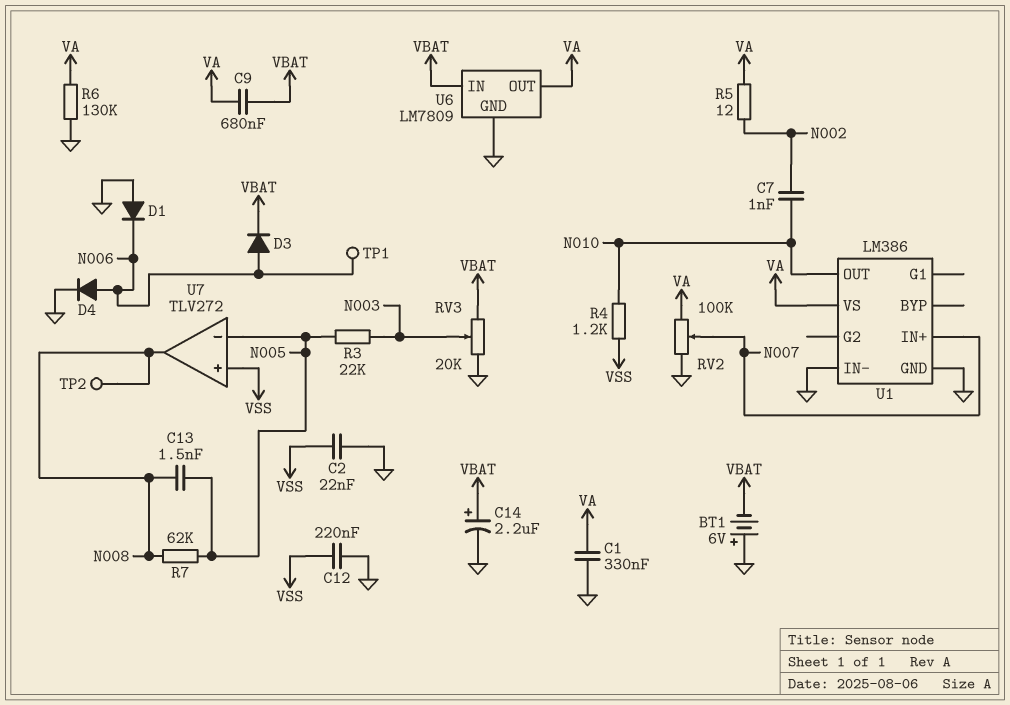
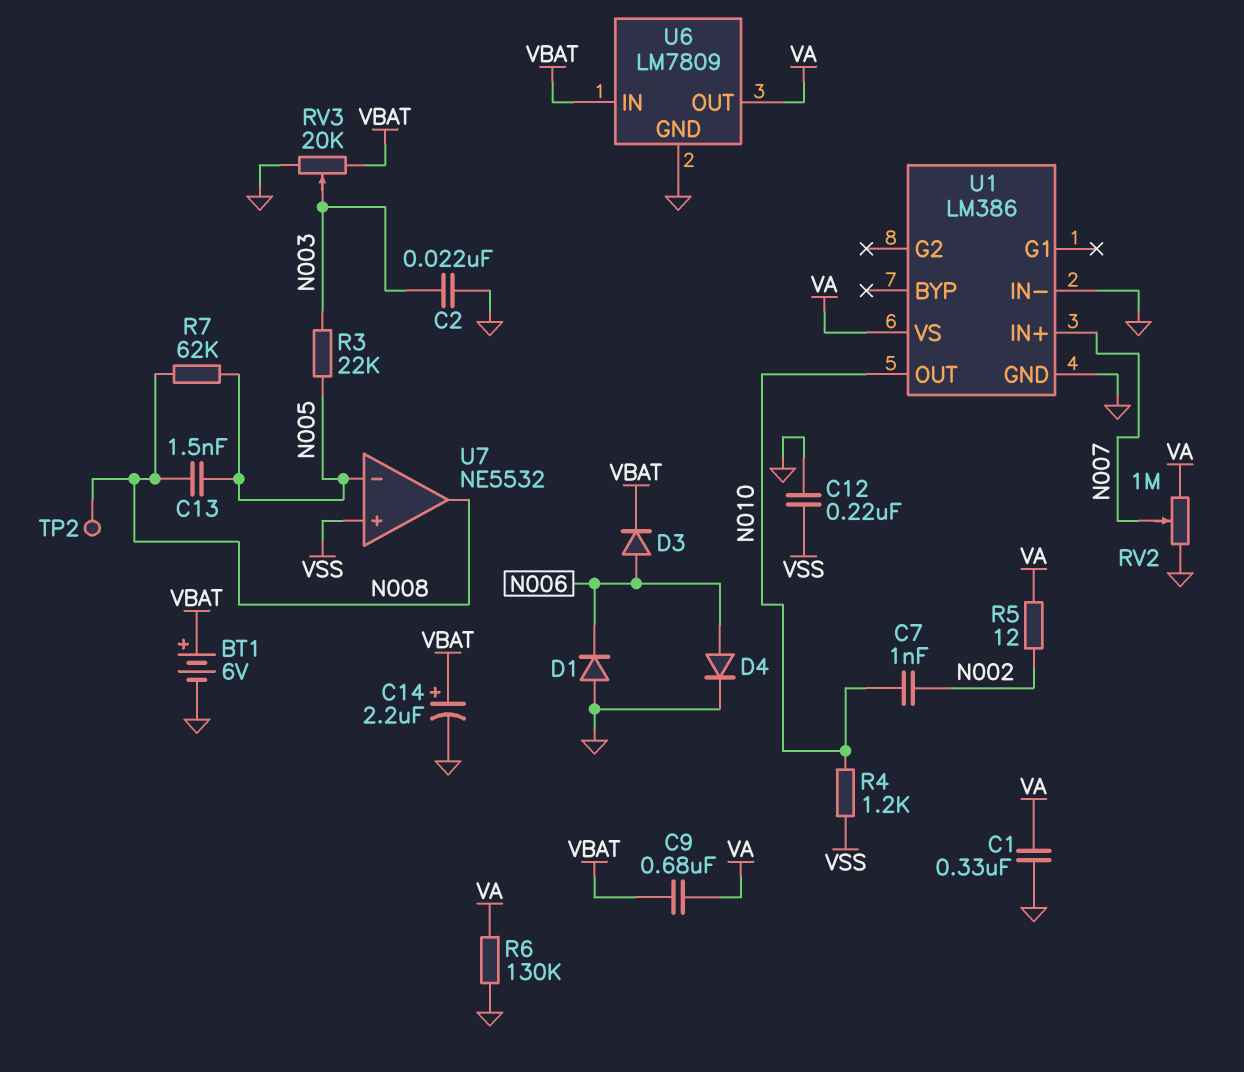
BT1: 6V (plus GND, minus VBAT) -> 6V (plus VBAT, minus GND)
C2: 22nF (GND, VSS) -> 22nF (GND, N003)
RV2: 100k (GND, VA, wiper N007) -> 1M (GND, VA, wiper N007)
TP1: test point (N006) -> none
U7: TLV272 -> NE5532

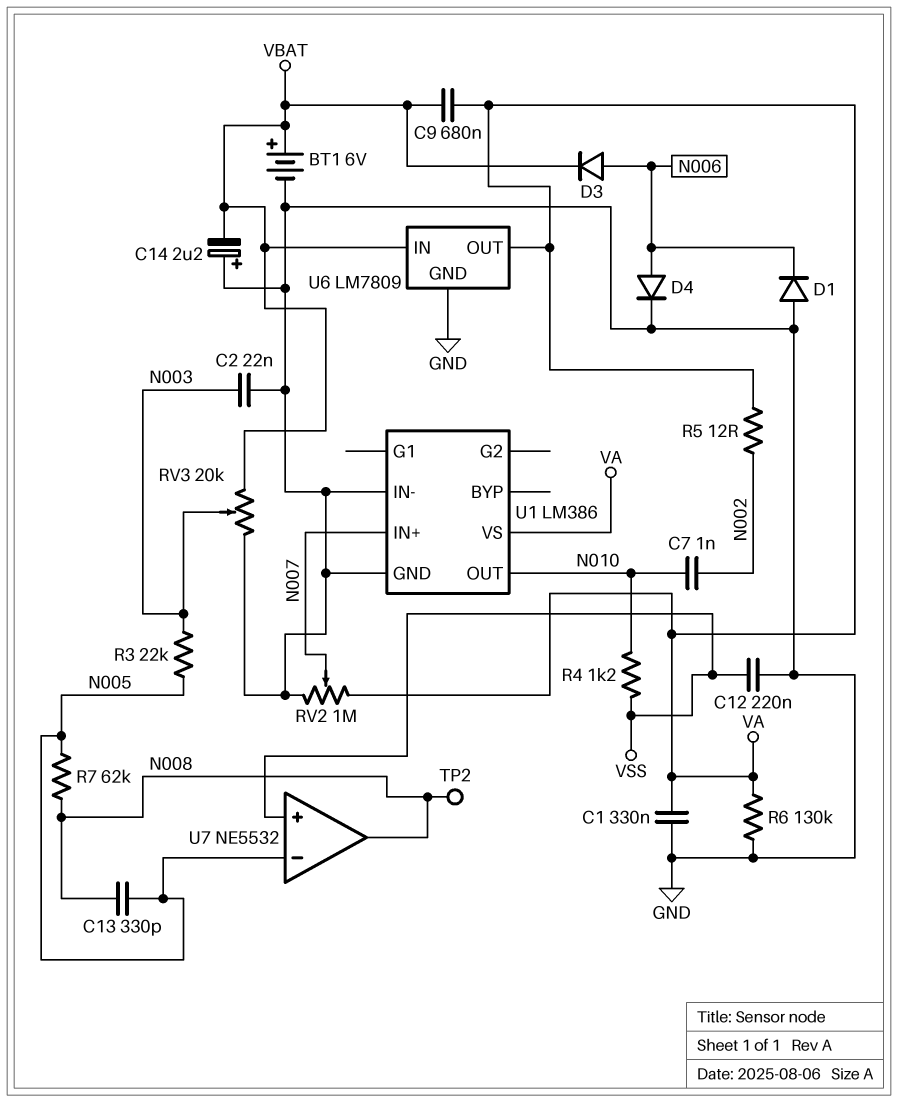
C13: 1.5nF (N005, N008) -> 330pF (N005, N008)
C14: 2.2uF (plus VBAT, minus GND) -> 2.2uF (plus GND, minus VBAT)

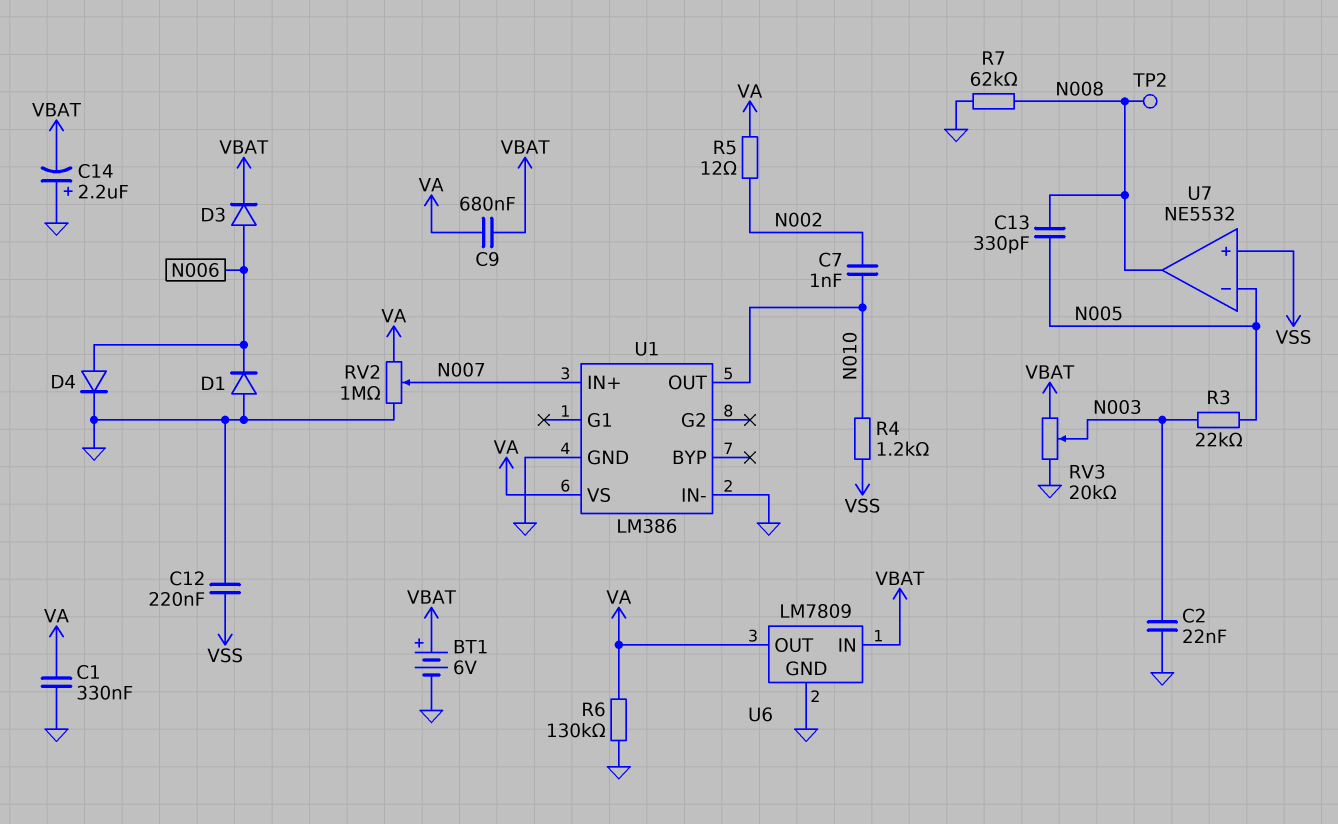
R7: 62k (N005, N008) -> 62k (GND, N008)

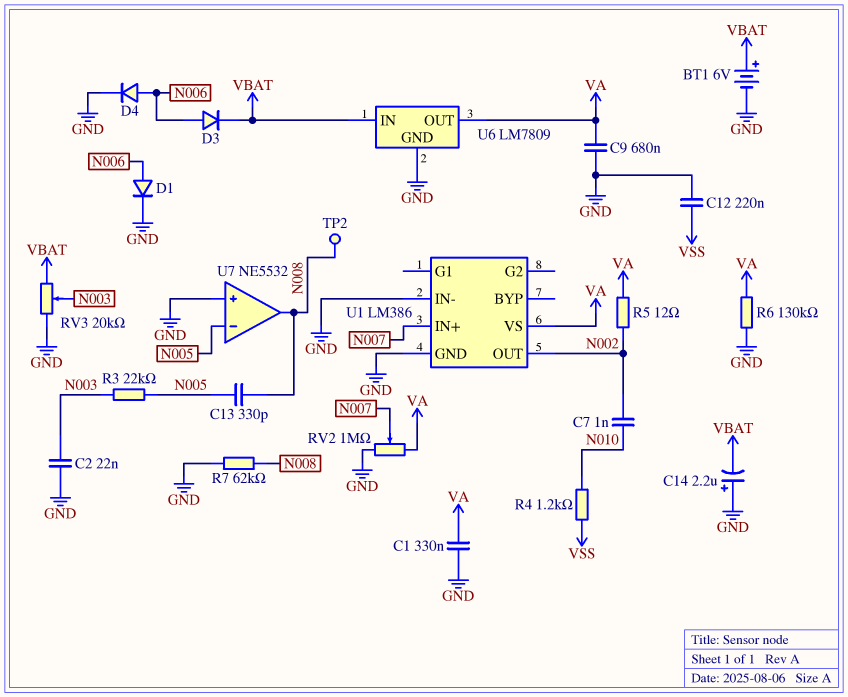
C9: 680nF (VA, VBAT) -> 680nF (GND, VA)
D1: diode (A GND, K N006) -> diode (A N006, K GND)
U1 pin OUT: N010 -> N002
U7 pin in+: VSS -> GND

